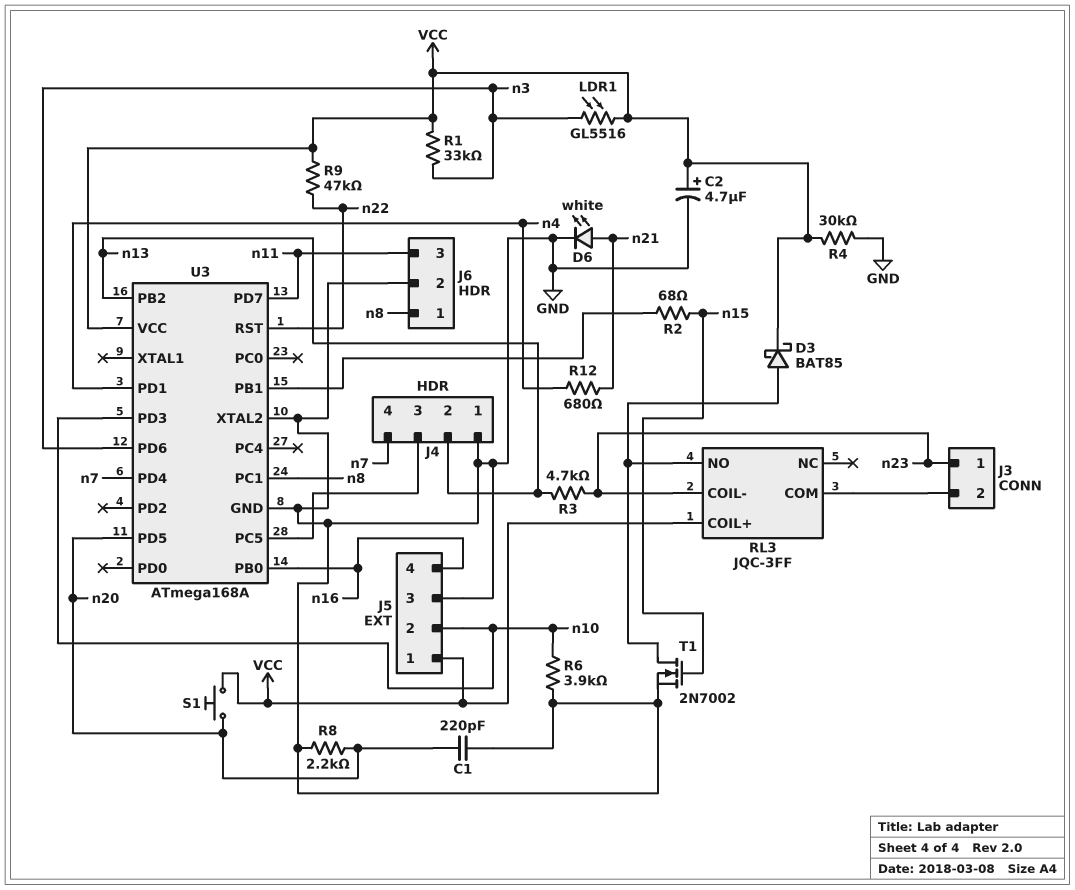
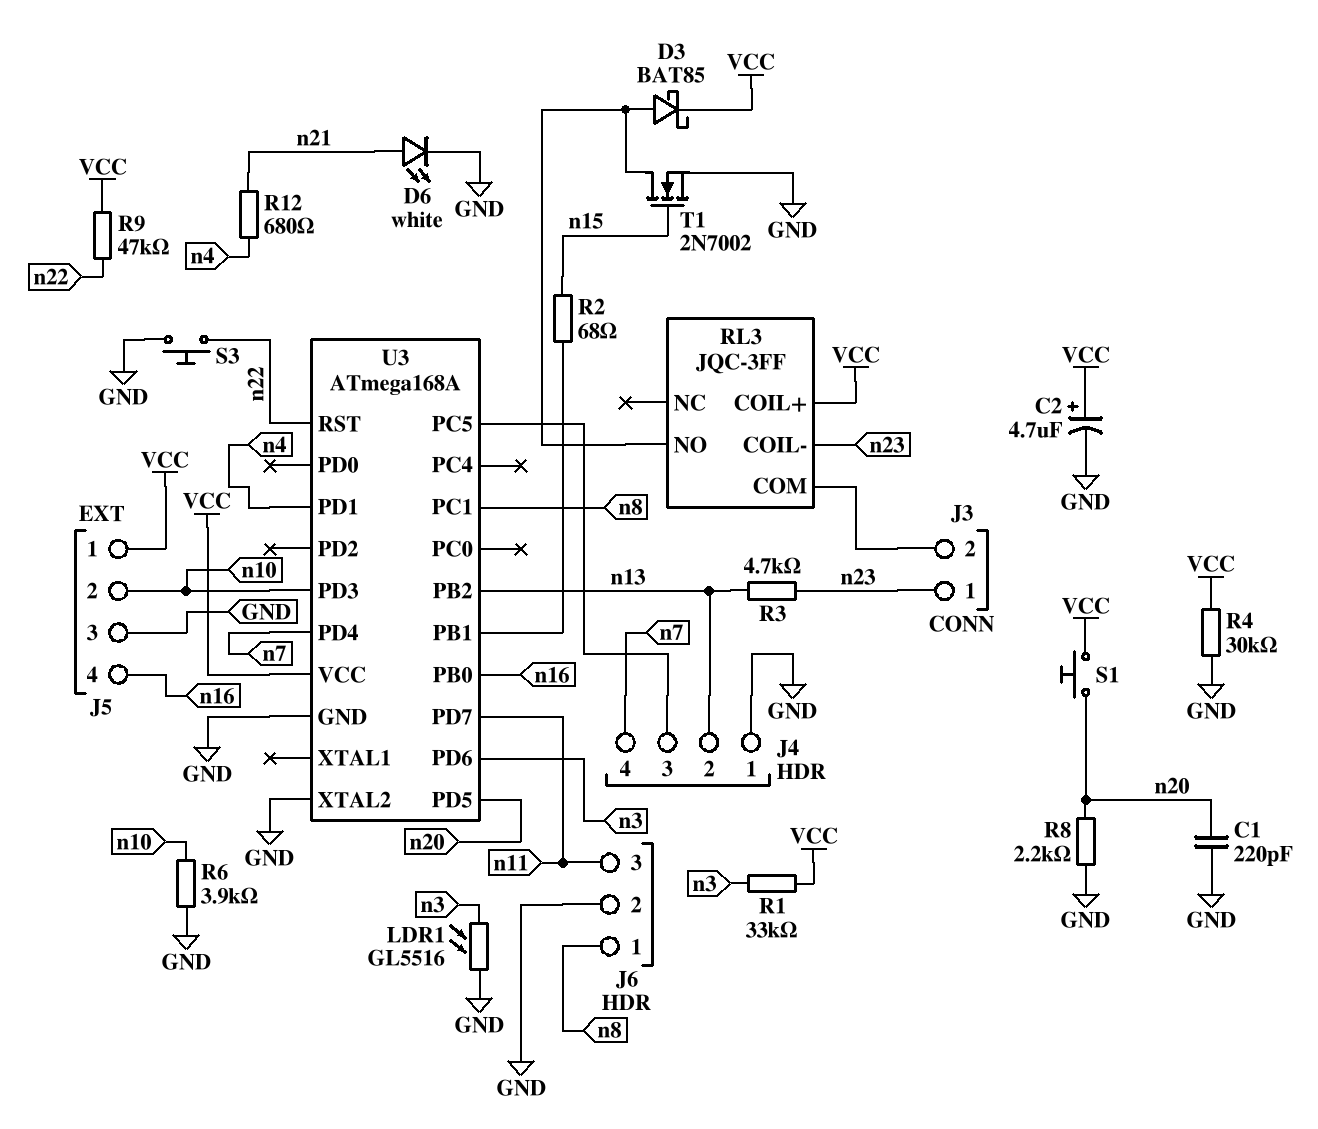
LDR1: GL5516 (VCC, n3) -> GL5516 (GND, n3)
S3: none -> button (GND, n22)

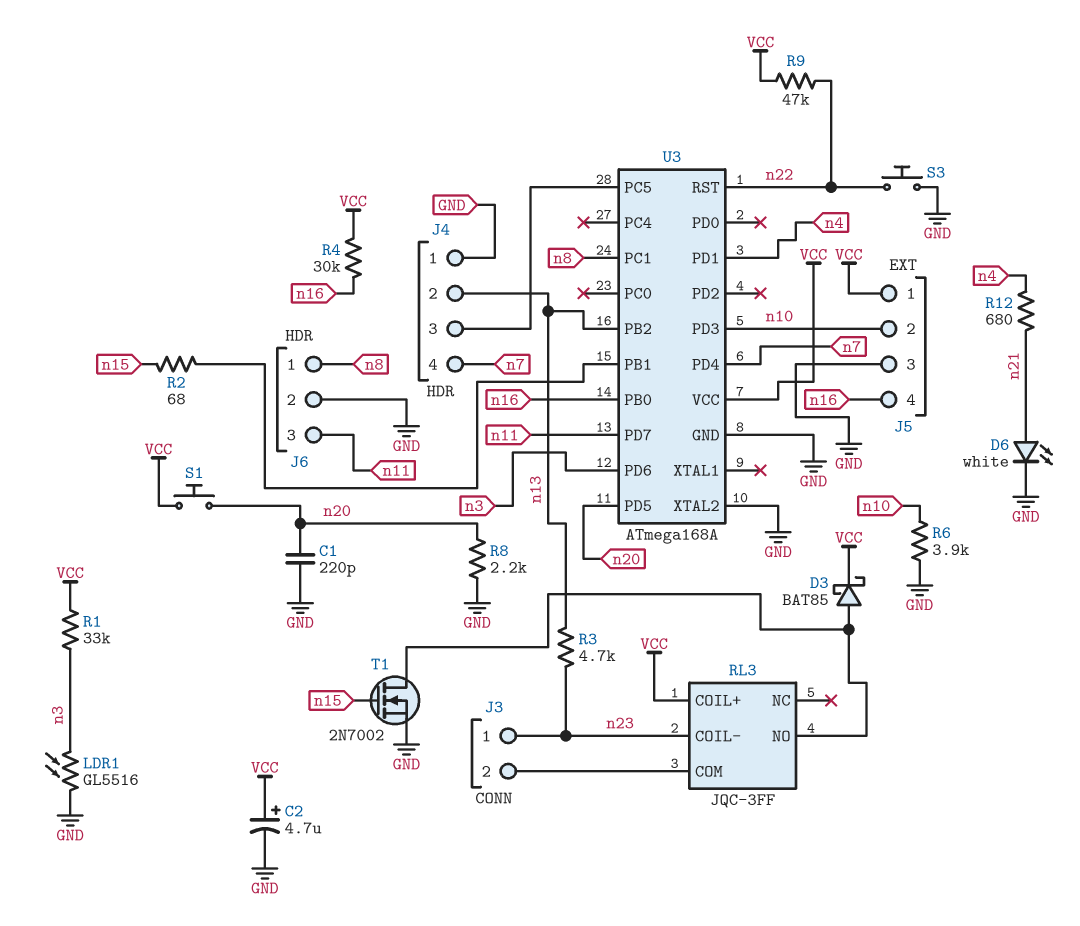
R4: 30k (GND, VCC) -> 30k (VCC, n16)

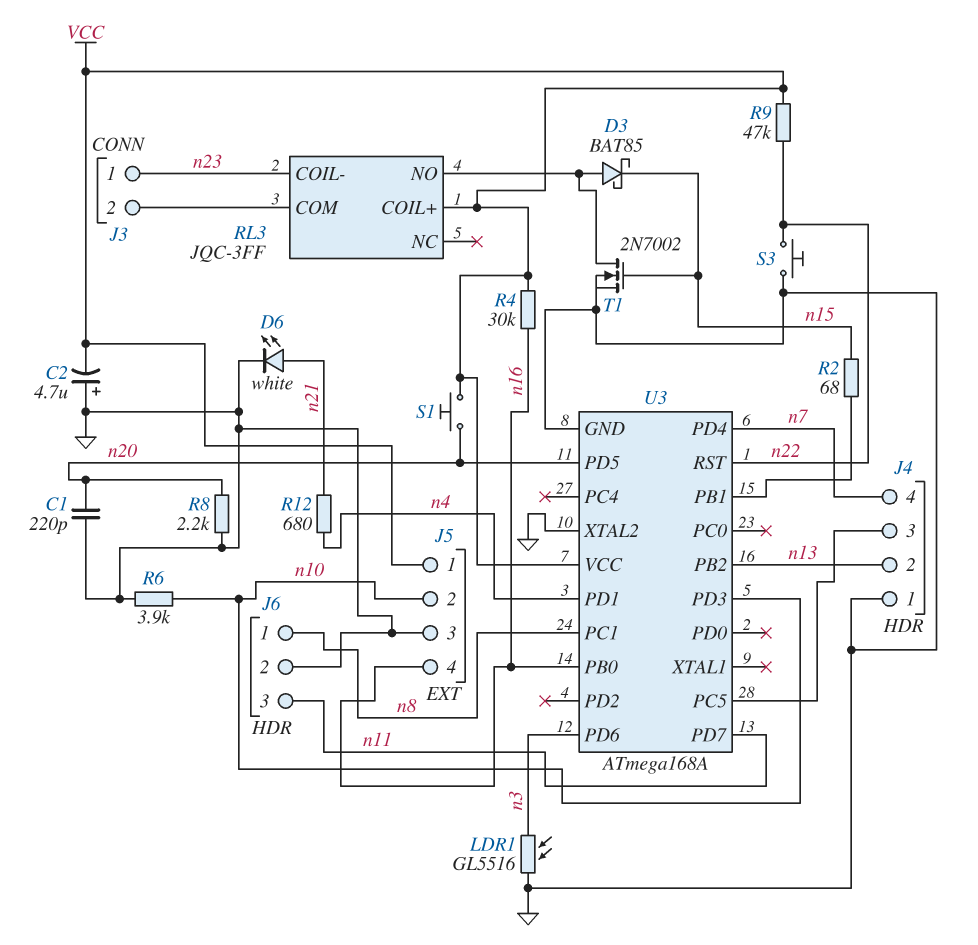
C2: 4.7uF (plus VCC, minus GND) -> 4.7uF (plus GND, minus VCC)
D3: schottky BAT85 (A RL3/NO, K VCC) -> schottky BAT85 (A RL3/NO, K n15)
R1: 33k (VCC, n3) -> none
R3: 4.7k (n13, n23) -> none

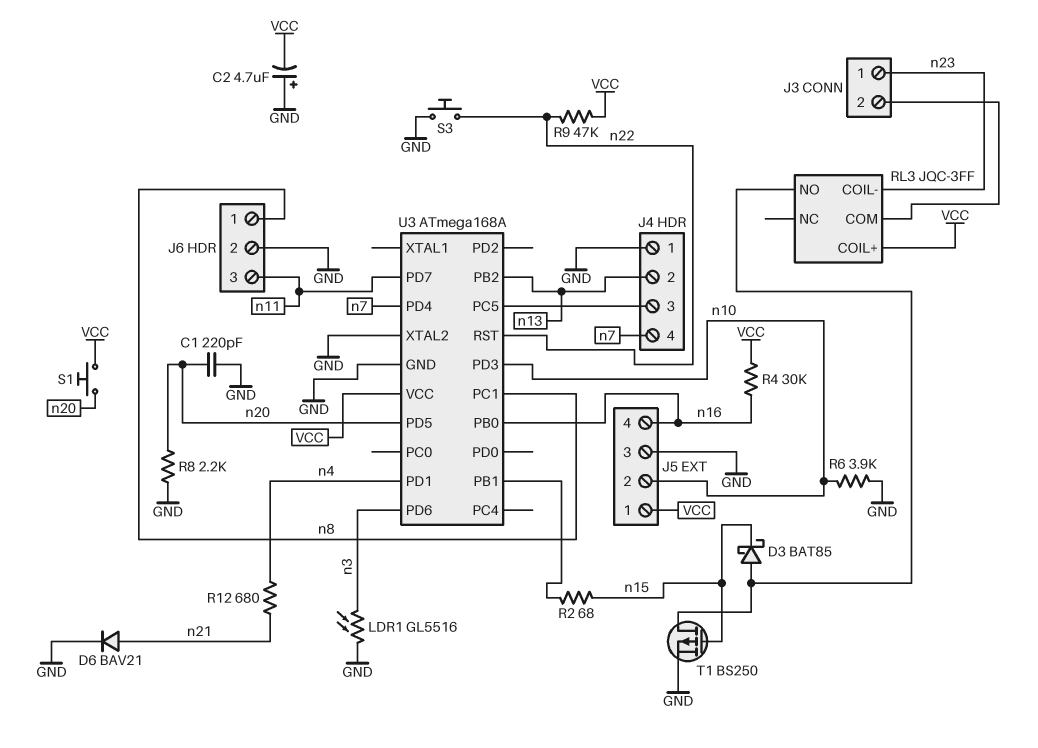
D6: LED white (A n21, K GND) -> diode BAV21 (A n21, K GND)
T1: NMOS 2N7002 (G n15, D RL3/NO, S GND) -> PMOS BS250 (G n15, D RL3/NO, S GND)

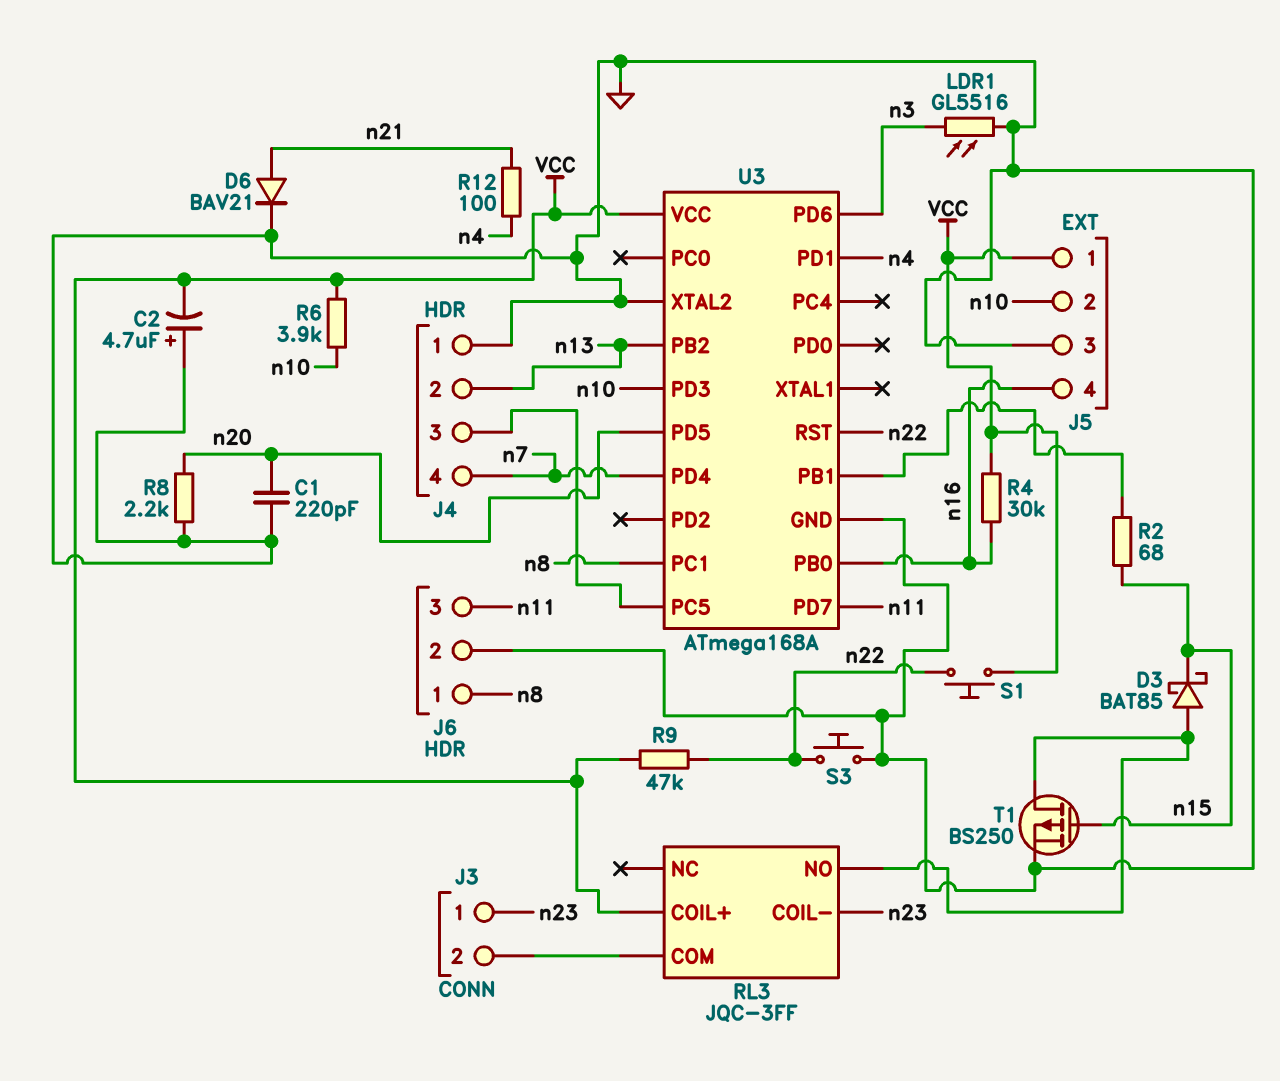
R6: 3.9k (GND, n10) -> 3.9k (VCC, n10)
R12: 680 (n4, n21) -> 100 (n4, n21)
S1: button (VCC, n20) -> button (VCC, n22)

